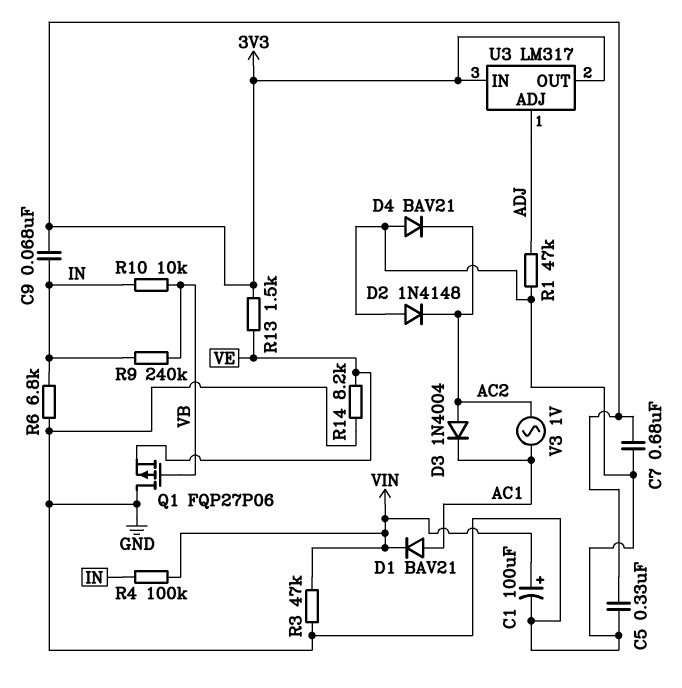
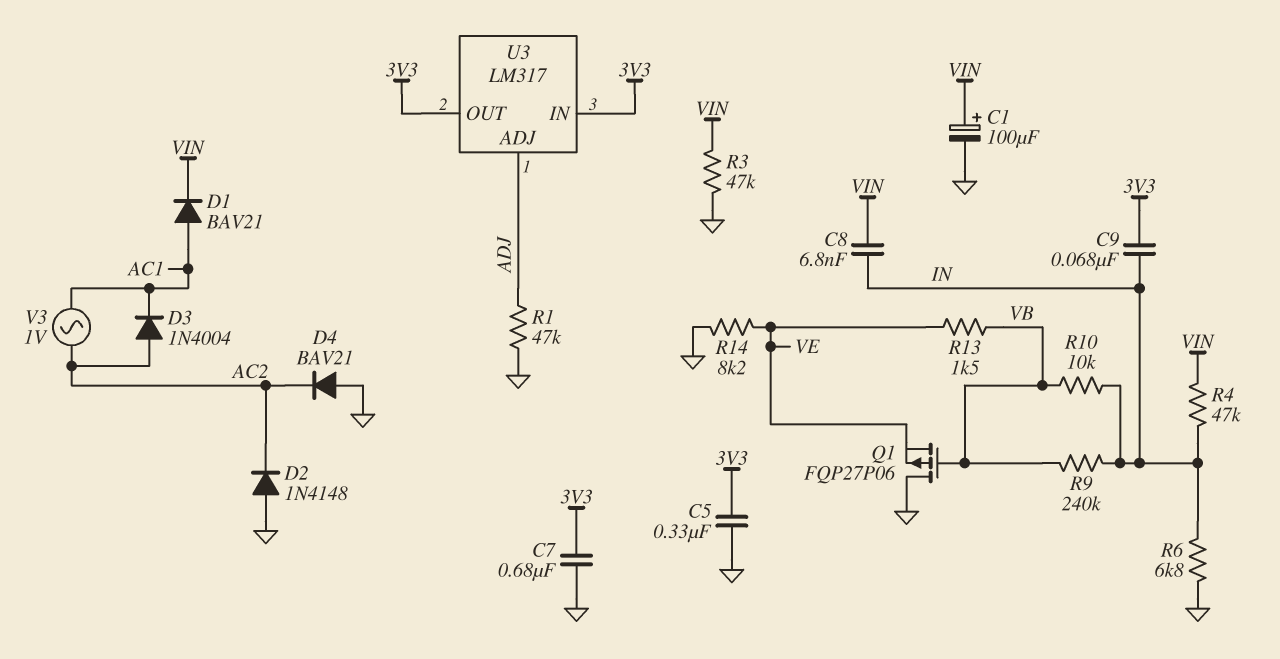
C8: none -> 6.8nF (IN, VIN)
R4: 100k (IN, VIN) -> 47k (IN, VIN)
R13: 1.5k (3V3, VE) -> 1.5k (VB, VE)

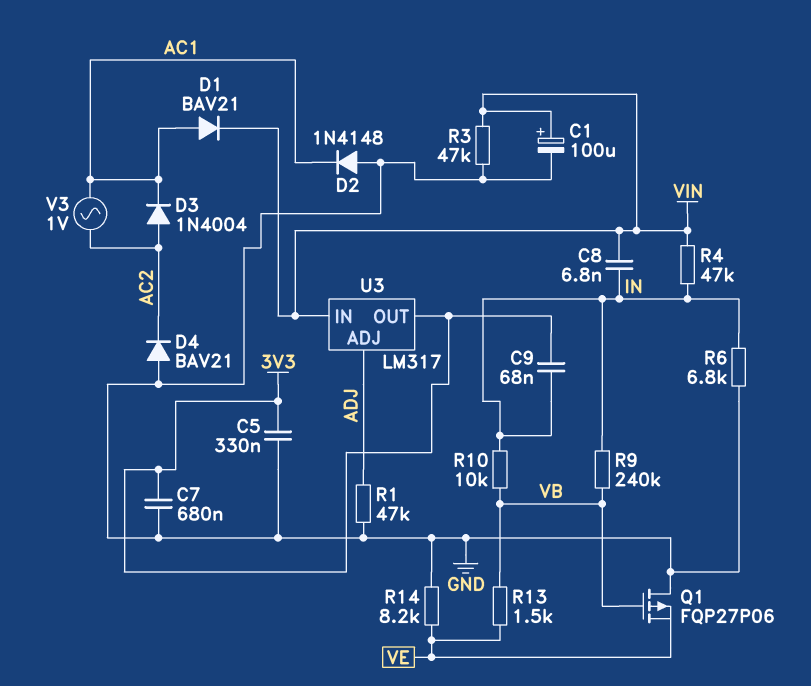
D2: diode 1N4148 (A GND, K AC2) -> diode 1N4148 (A GND, K AC1)
U3 pin IN: 3V3 -> VIN

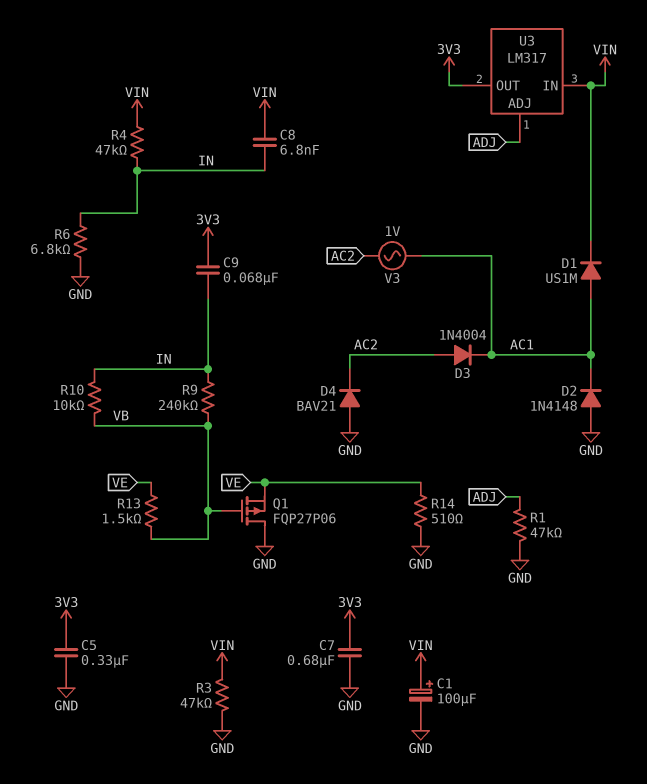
D1: diode BAV21 (A AC1, K VIN) -> diode US1M (A AC1, K VIN)
R14: 8.2k (GND, VE) -> 510 (GND, VE)

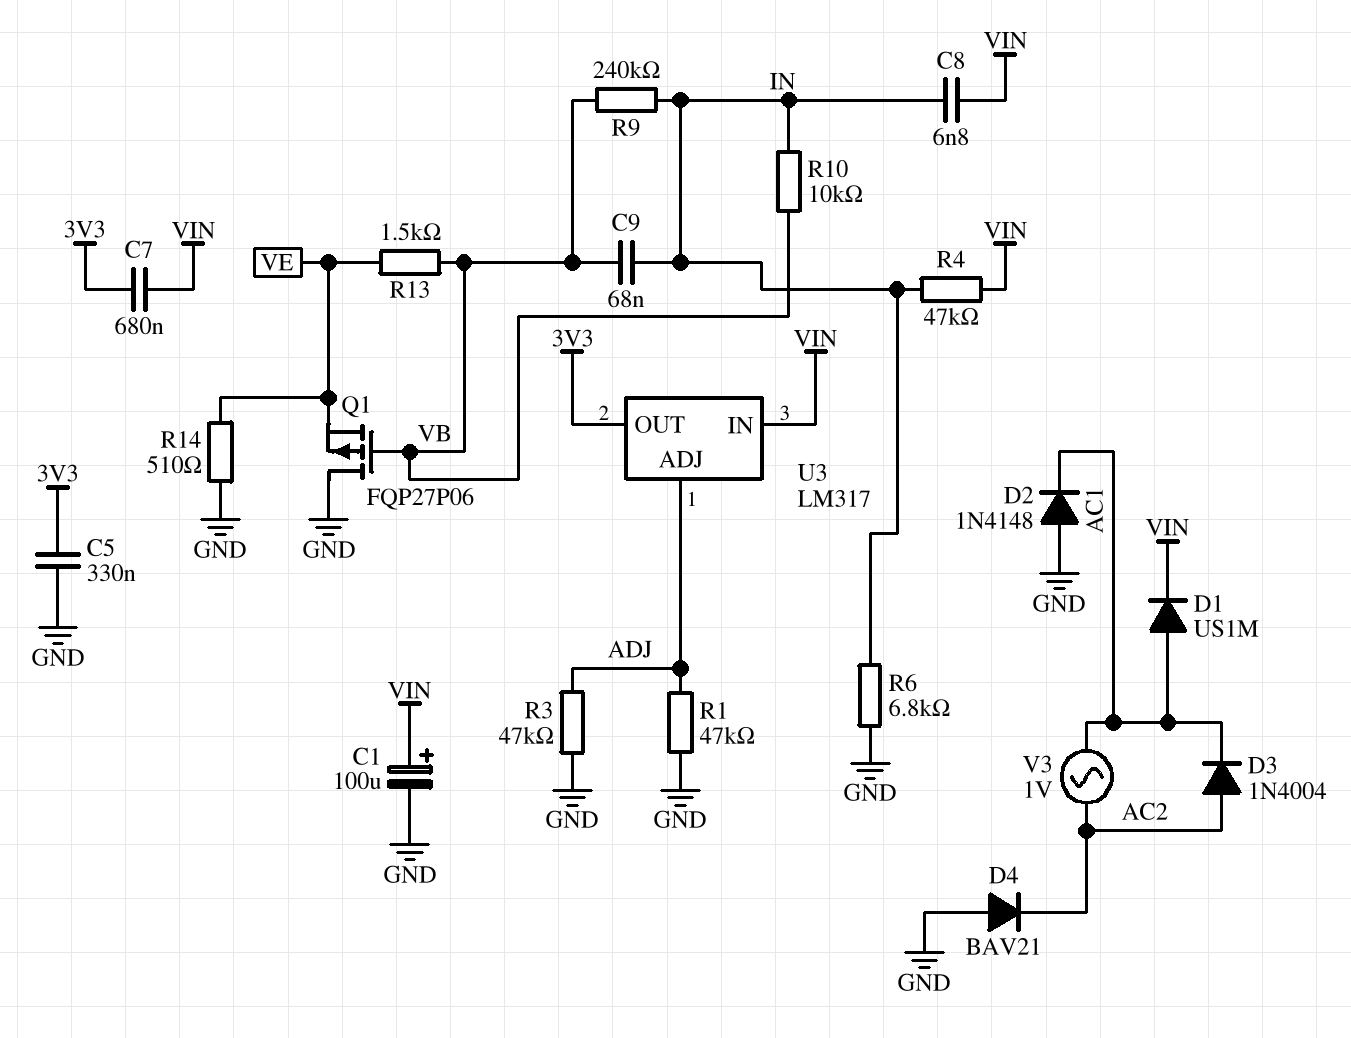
C7: 680nF (3V3, GND) -> 680nF (3V3, VIN)
C9: 68nF (3V3, IN) -> 68nF (IN, VB)
R3: 47k (GND, VIN) -> 47k (ADJ, GND)

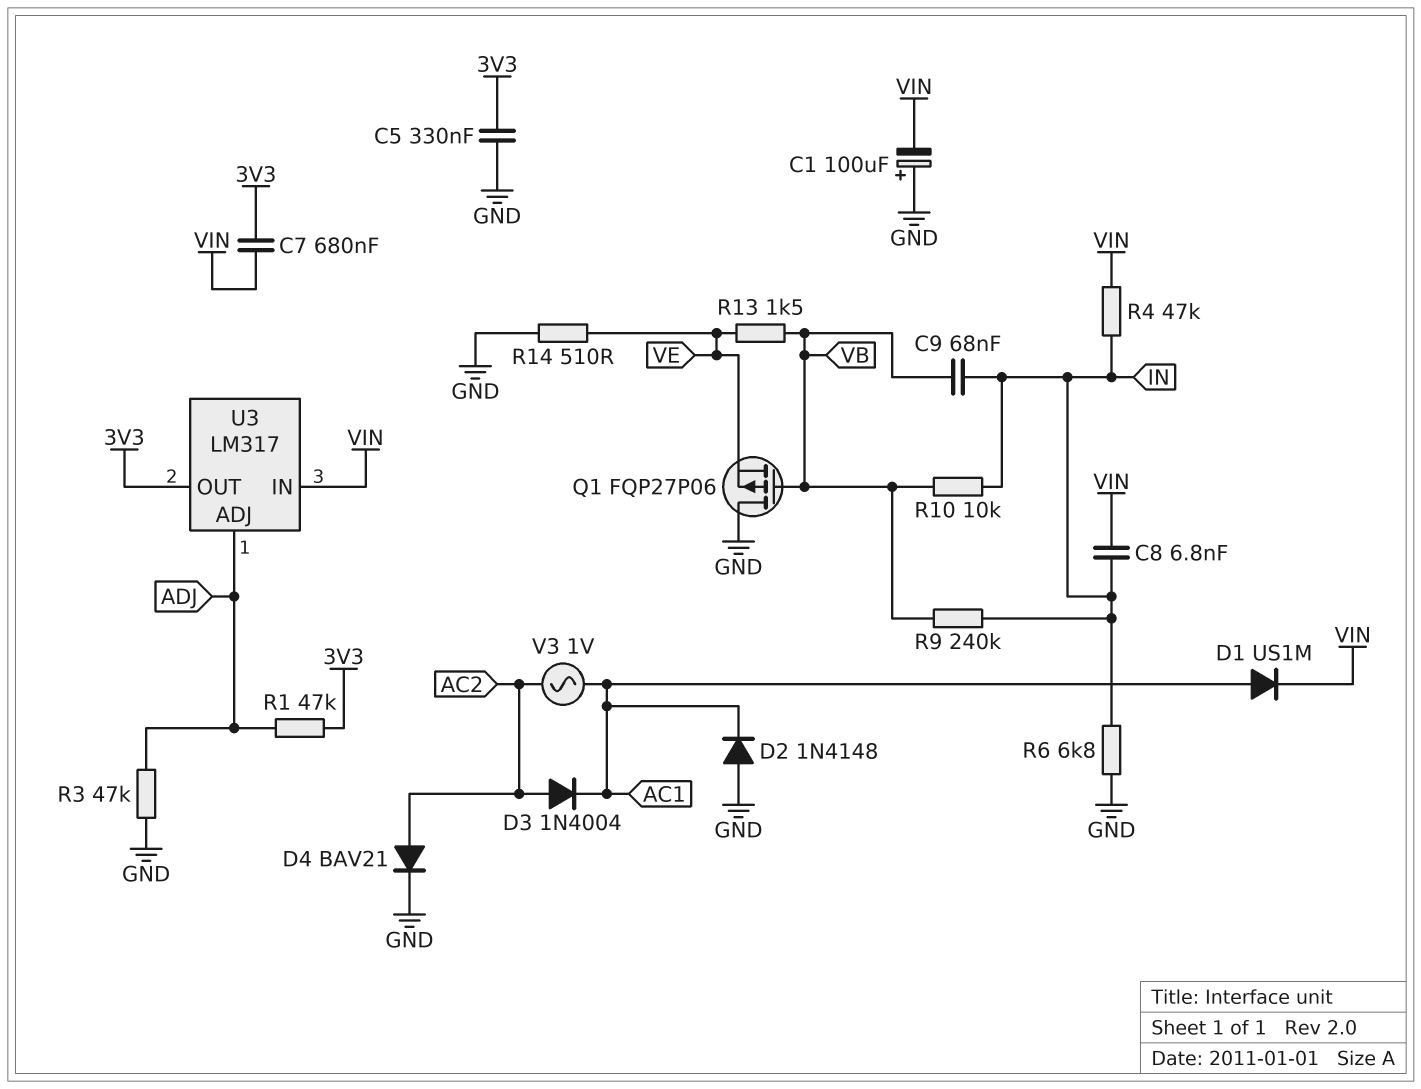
C1: 100uF (plus VIN, minus GND) -> 100uF (plus GND, minus VIN)
D4: diode BAV21 (A GND, K AC2) -> diode BAV21 (A AC2, K GND)
R1: 47k (ADJ, GND) -> 47k (3V3, ADJ)

